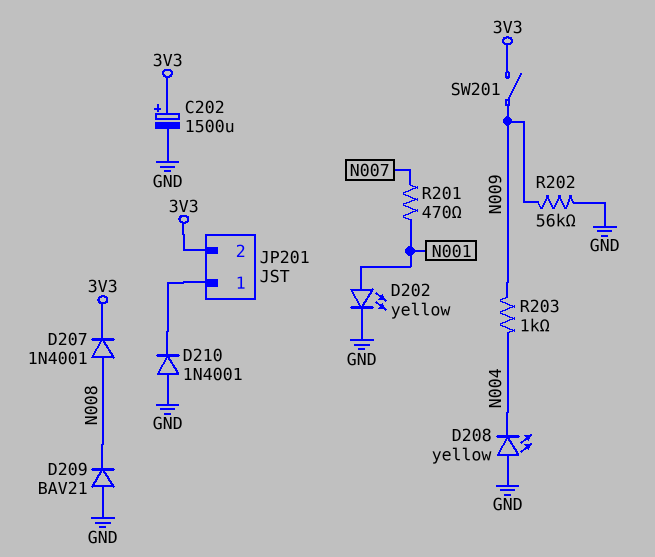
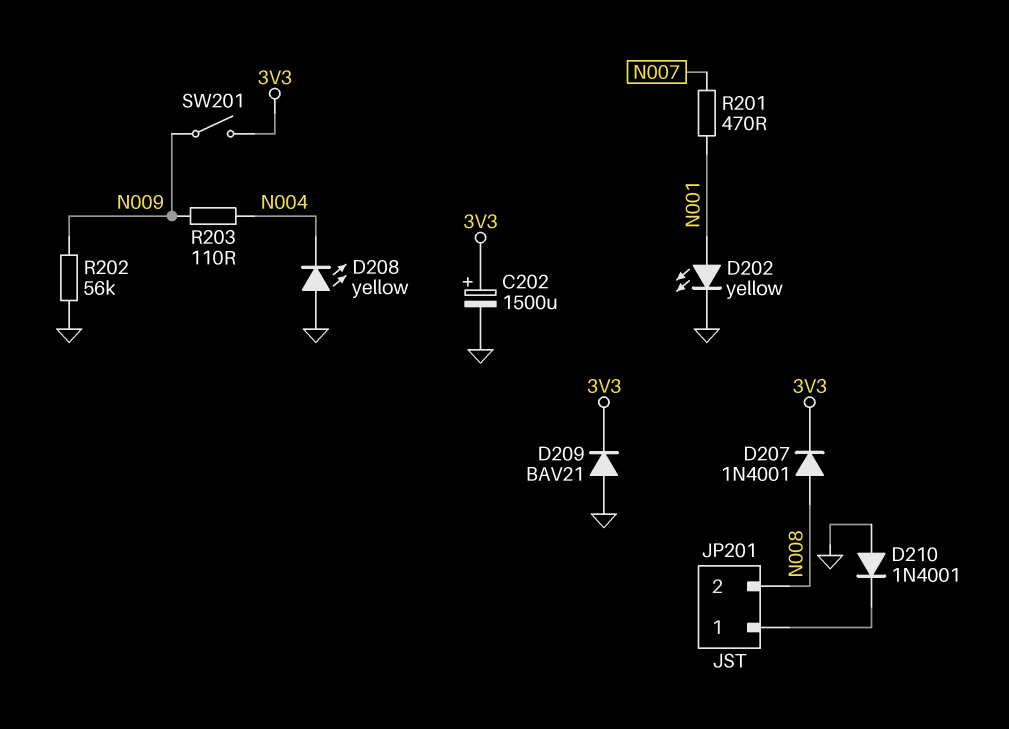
D209: diode BAV21 (A GND, K N008) -> diode BAV21 (A GND, K 3V3)
JP201 pin 2: 3V3 -> N008
R203: 1k (N004, N009) -> 110 (N004, N009)

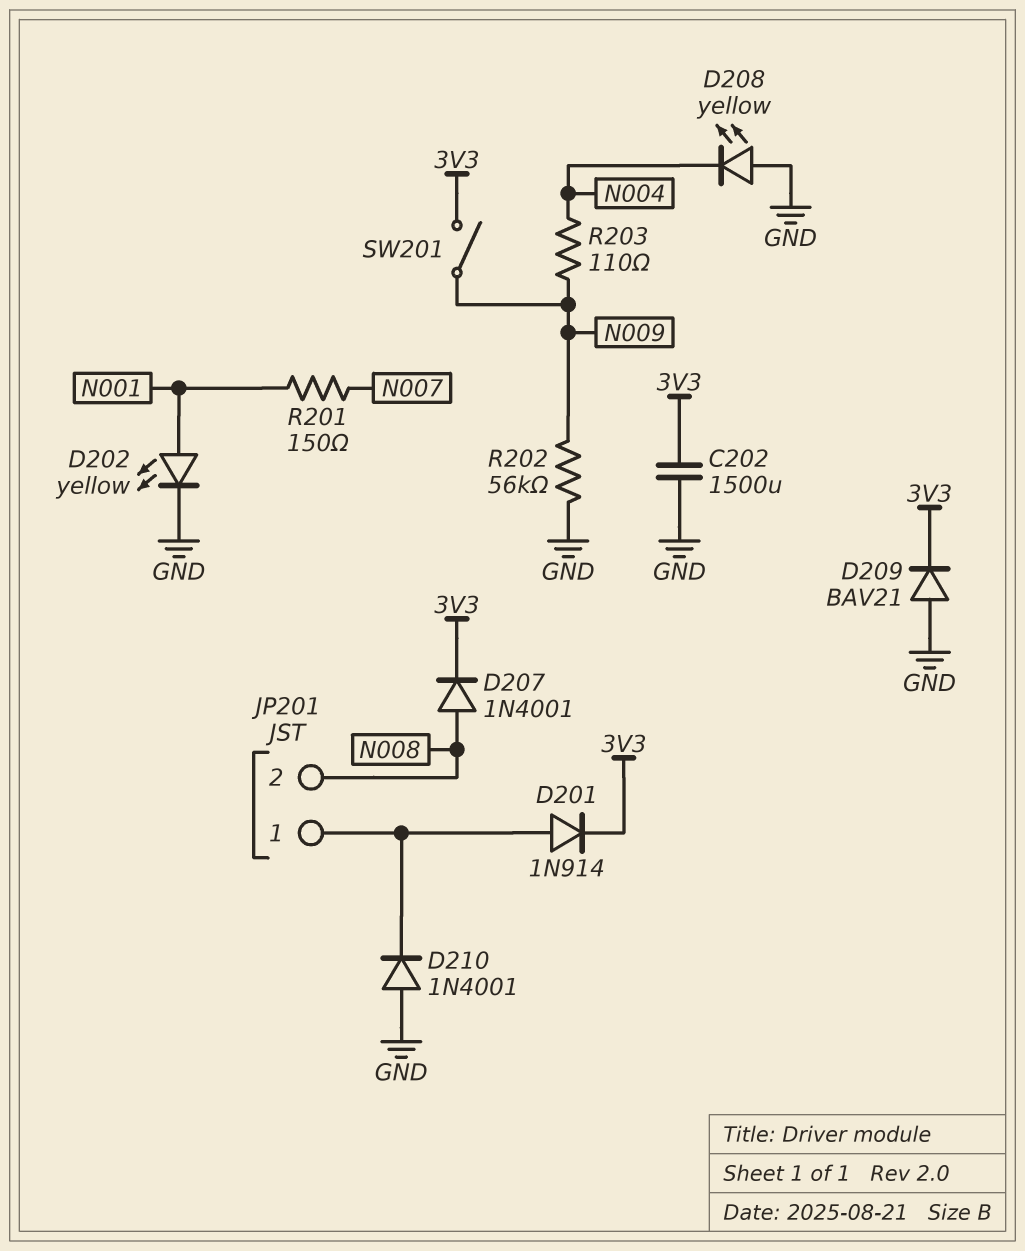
C202: 1500uF (plus 3V3, minus GND) -> 1500uF (3V3, GND)
D201: none -> diode 1N914 (A JP201/1, K 3V3)
R201: 470 (N001, N007) -> 150 (N001, N007)

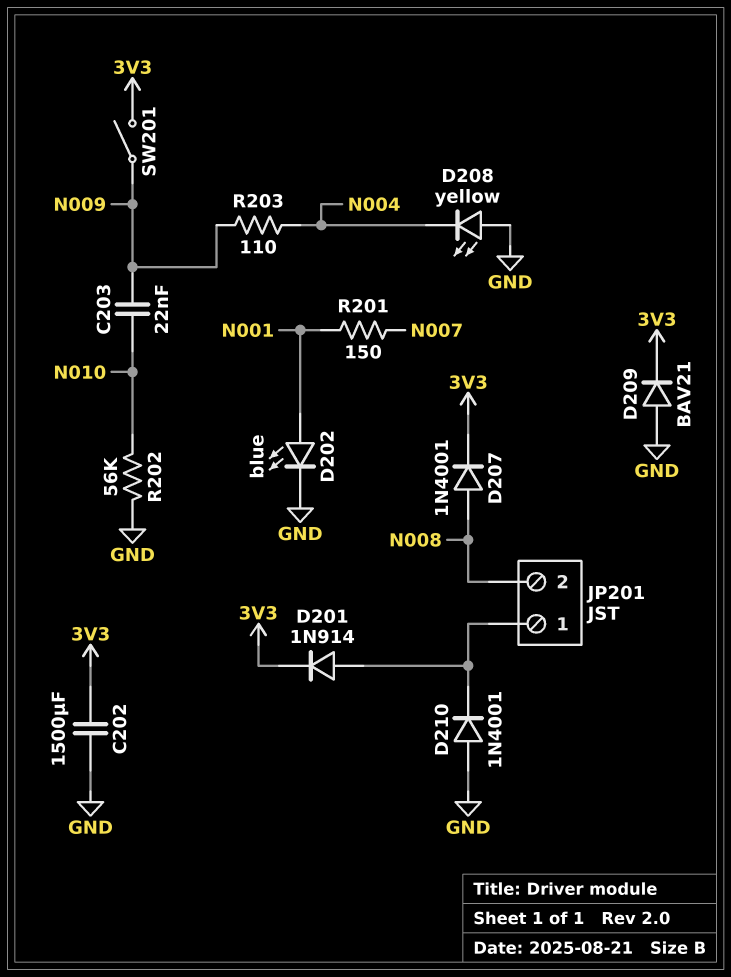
C203: none -> 22nF (N009, N010)
D202: LED yellow (A N001, K GND) -> LED blue (A N001, K GND)
R202: 56k (GND, N009) -> 56k (GND, N010)

